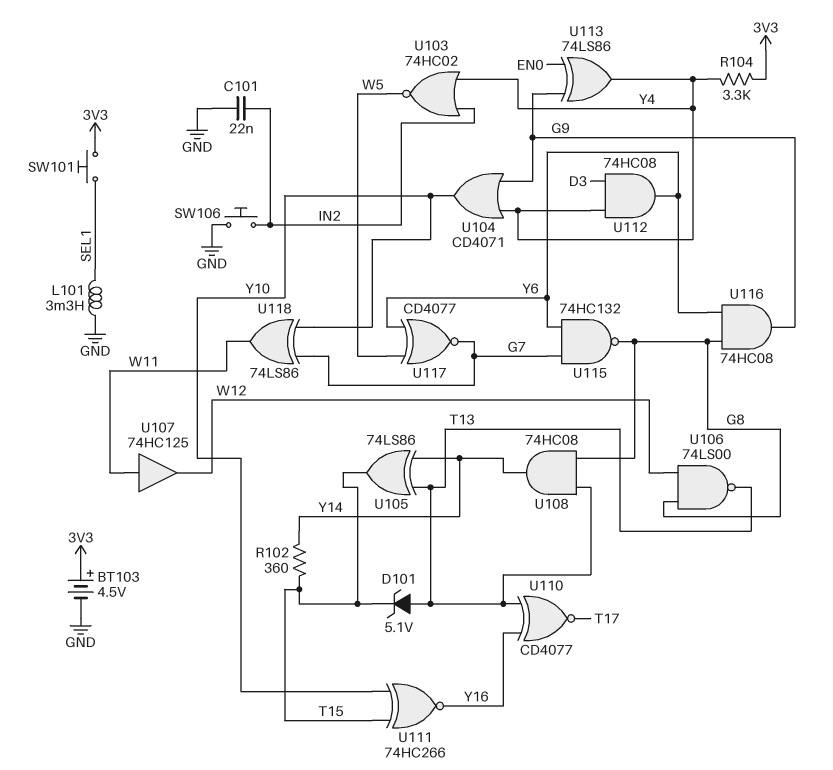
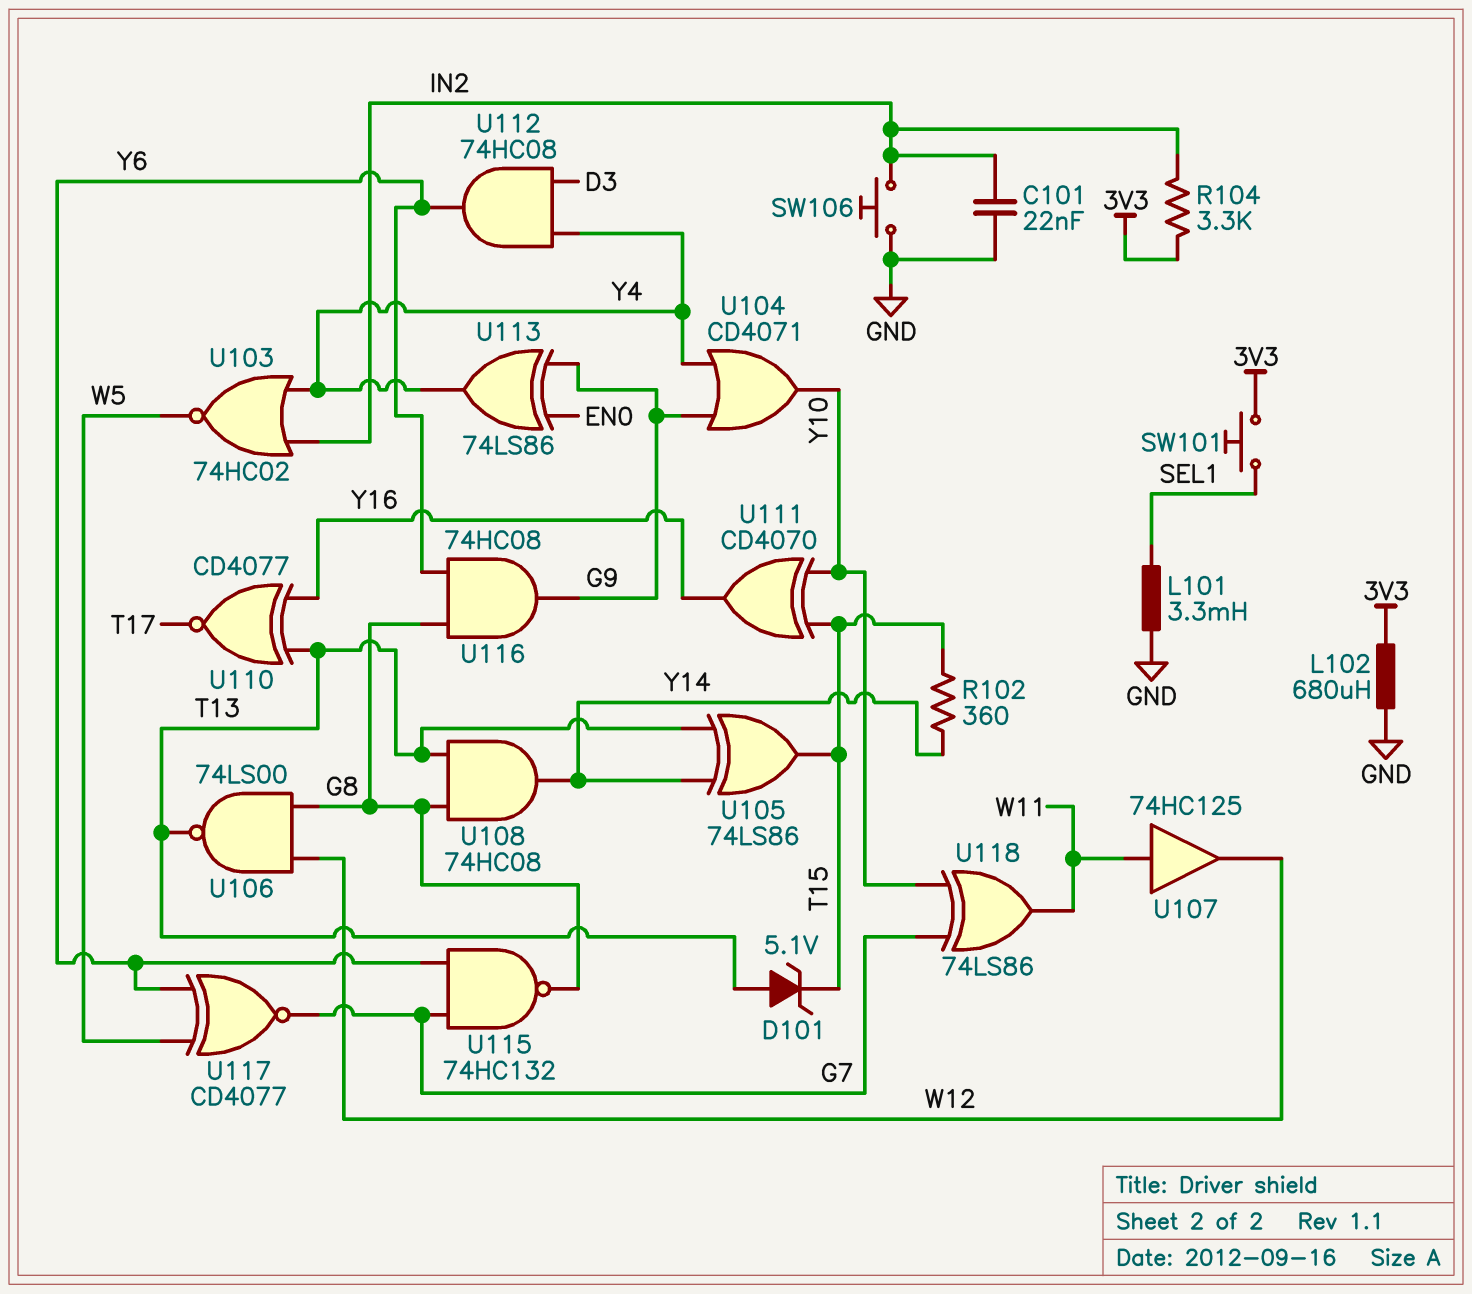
BT103: 4.5V (plus 3V3, minus GND) -> none
L102: none -> 680uH (3V3, GND)
R104: 3.3k (3V3, Y4) -> 3.3k (3V3, IN2)
U111: XNOR 74HC266 (in T15, in Y10, out Y16) -> XOR CD4070 (in T15, in Y10, out Y16)

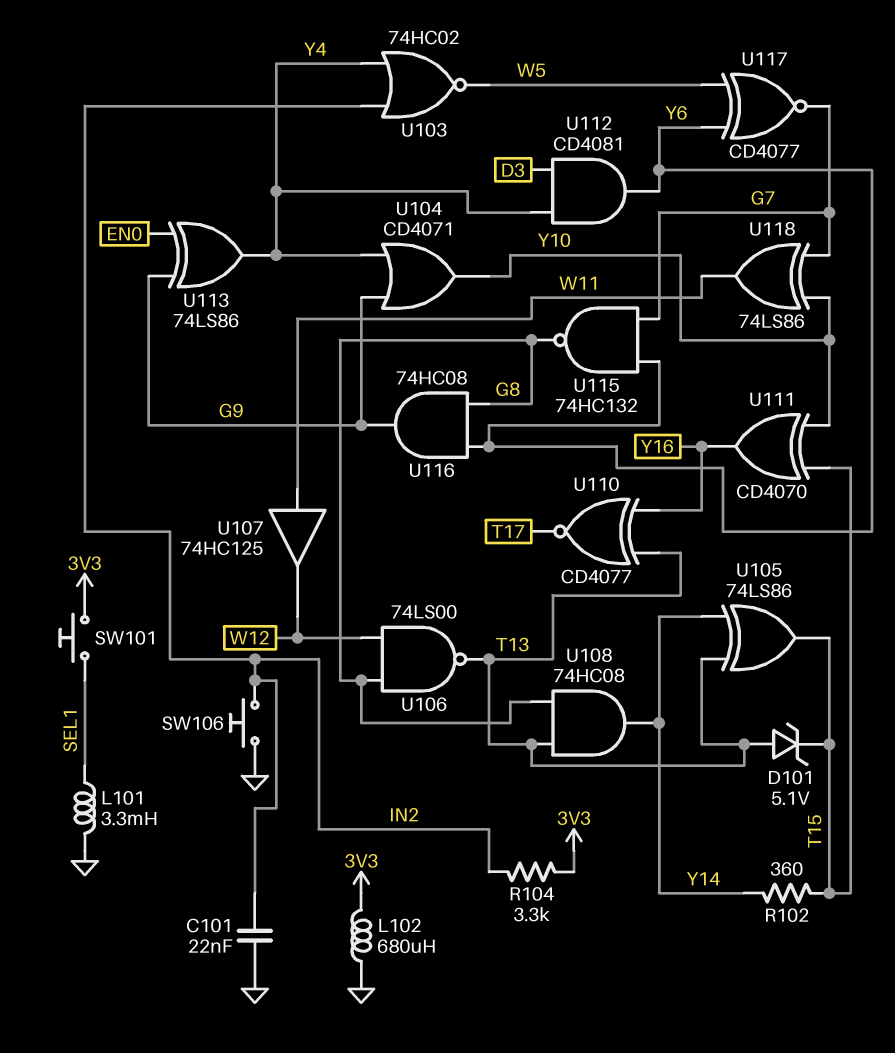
U112: AND 74HC08 (in D3, in Y4, out Y6) -> AND CD4081 (in D3, in Y4, out Y6)

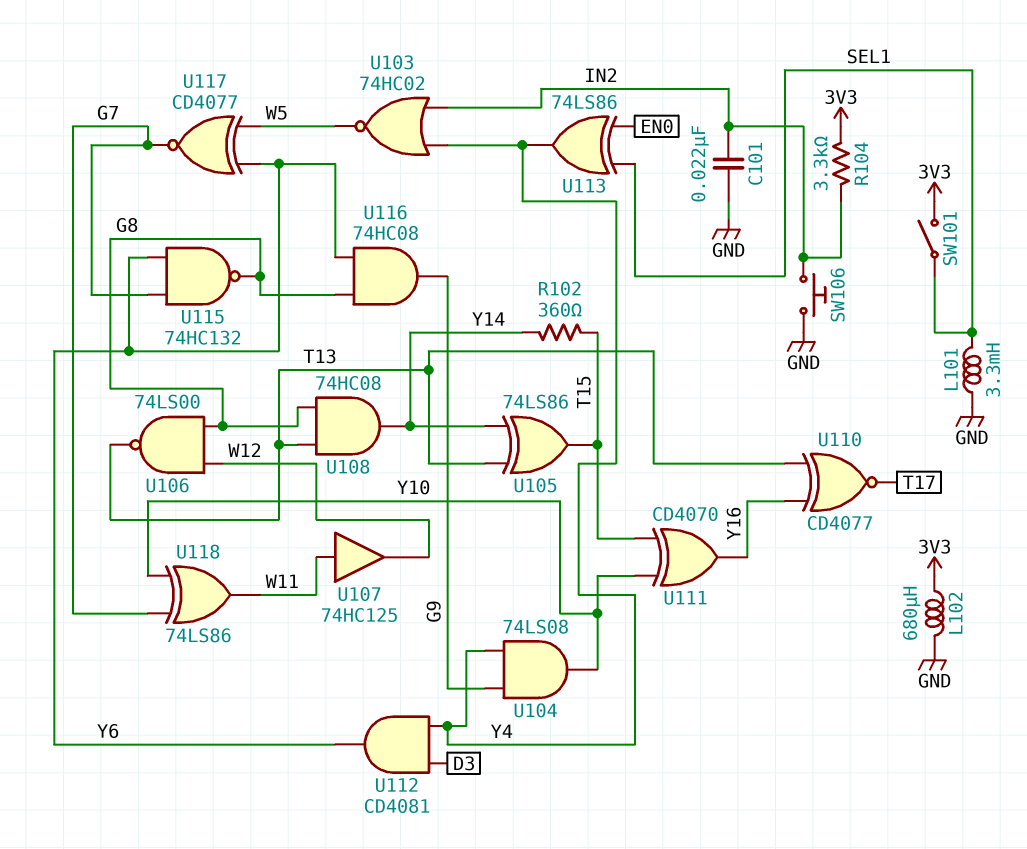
D101: zener 5.1V (A T13, K T15) -> none
SW101: button (3V3, SEL1) -> switch (3V3, SEL1)
U104: OR CD4071 (in G9, in Y4, out Y10) -> AND 74LS08 (in G9, in Y4, out Y10)
U113: XOR 74LS86 (in EN0, in G9, out Y4) -> XOR 74LS86 (in EN0, in SEL1, out Y4)

